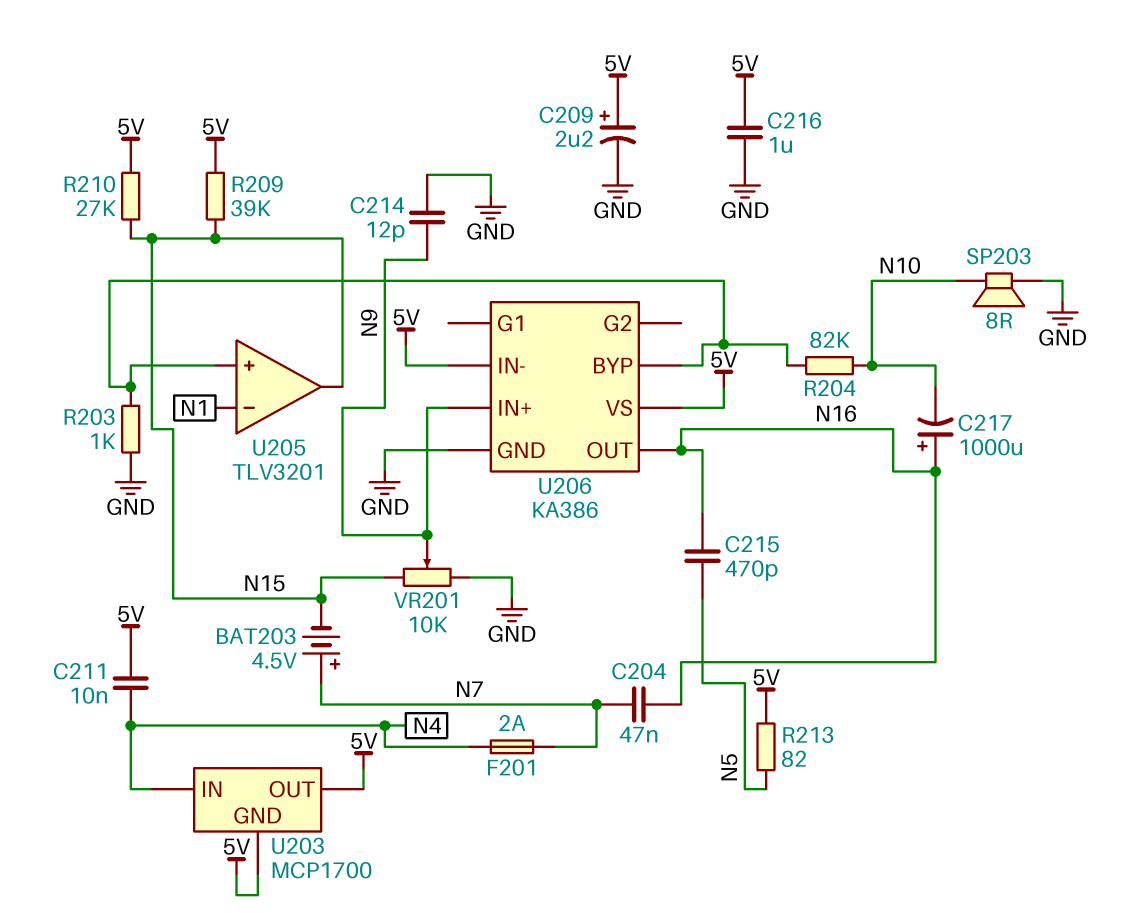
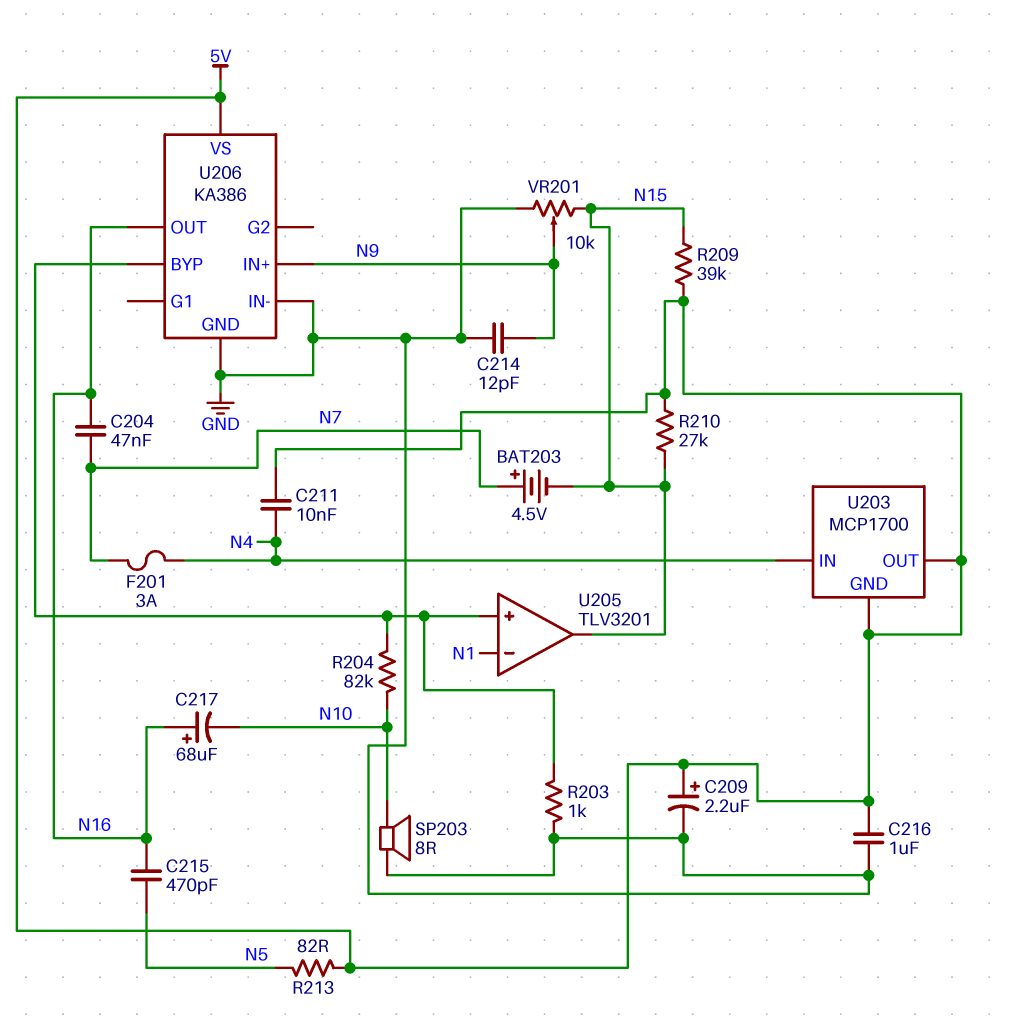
C217: 1000uF (plus N16, minus N10) -> 68uF (plus N16, minus N10)
F201: 2A (N4, N7) -> 3A (N4, N7)
U206 pin IN-: 5V -> GND

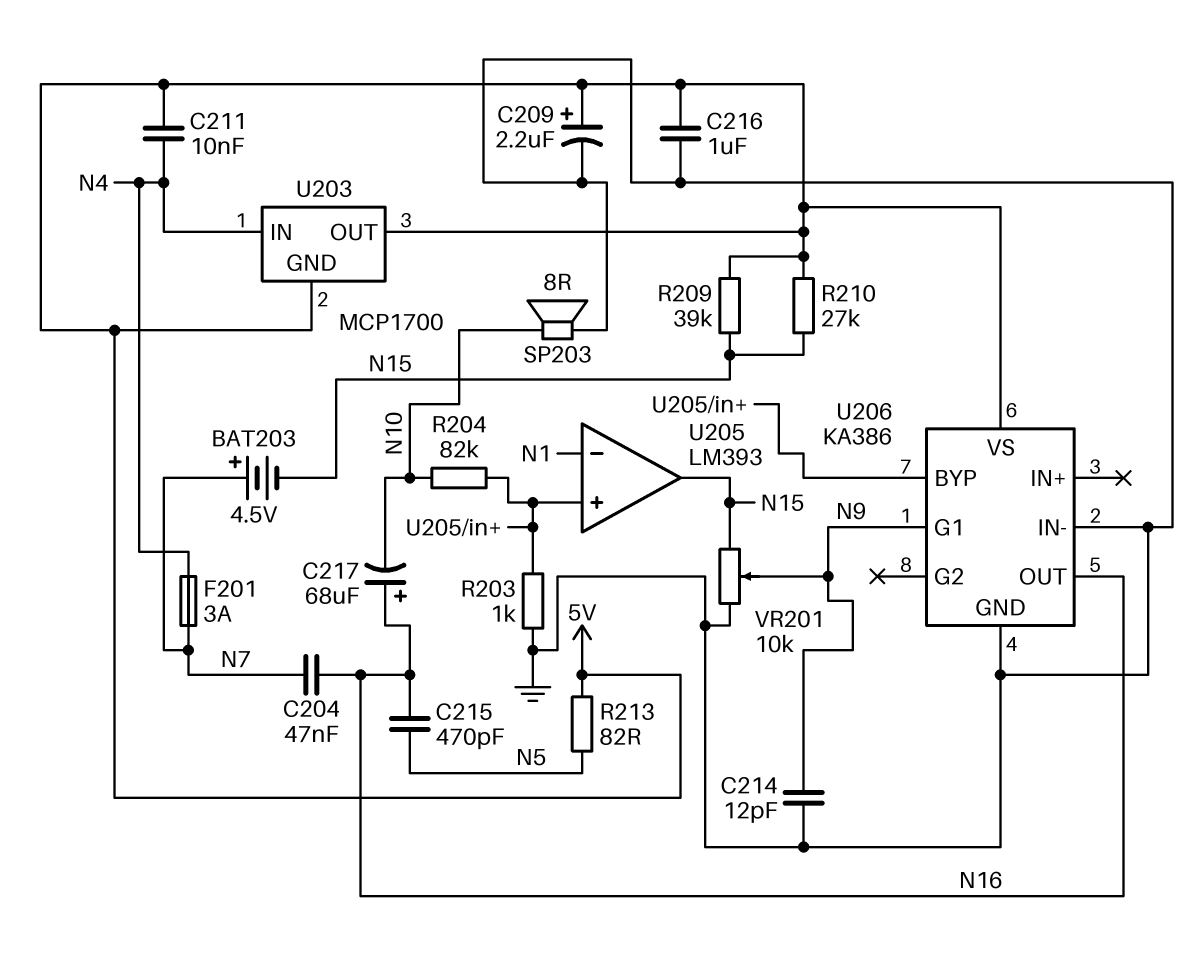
U205: TLV3201 -> LM393
U206 pin G1: none -> N9
U206 pin IN+: N9 -> none

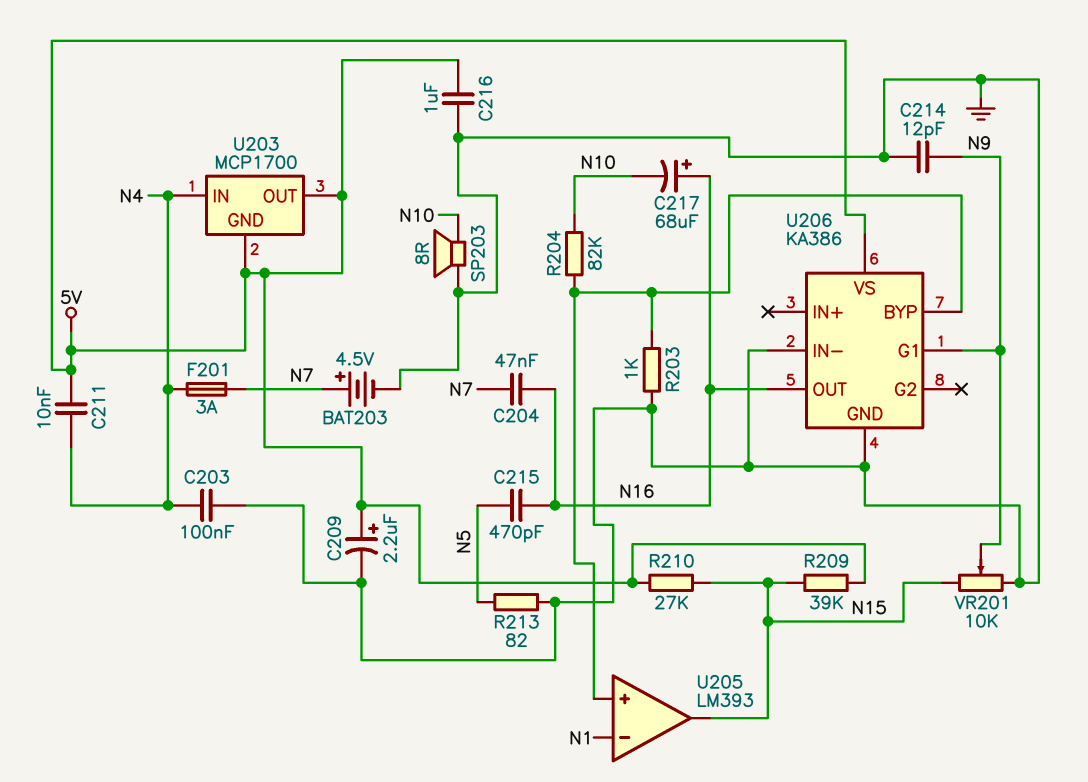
BAT203: 4.5V (plus N7, minus N15) -> 4.5V (plus N7, minus GND)
C203: none -> 100nF (GND, N4)
R213: 82 (5V, N5) -> 82 (GND, N5)

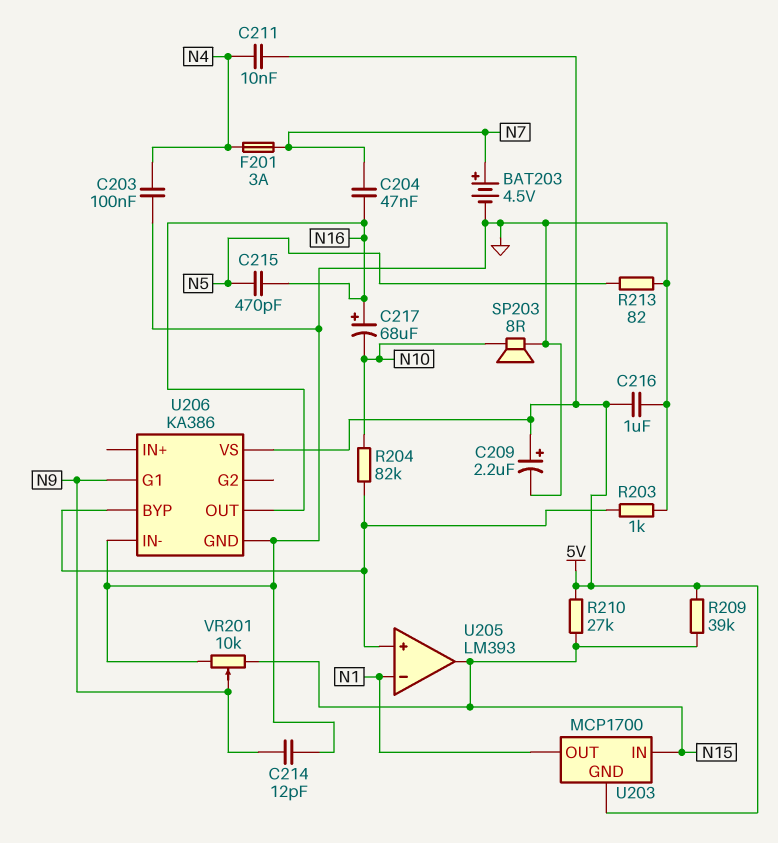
U203 pin IN: N4 -> N15
U203 pin OUT: 5V -> N1

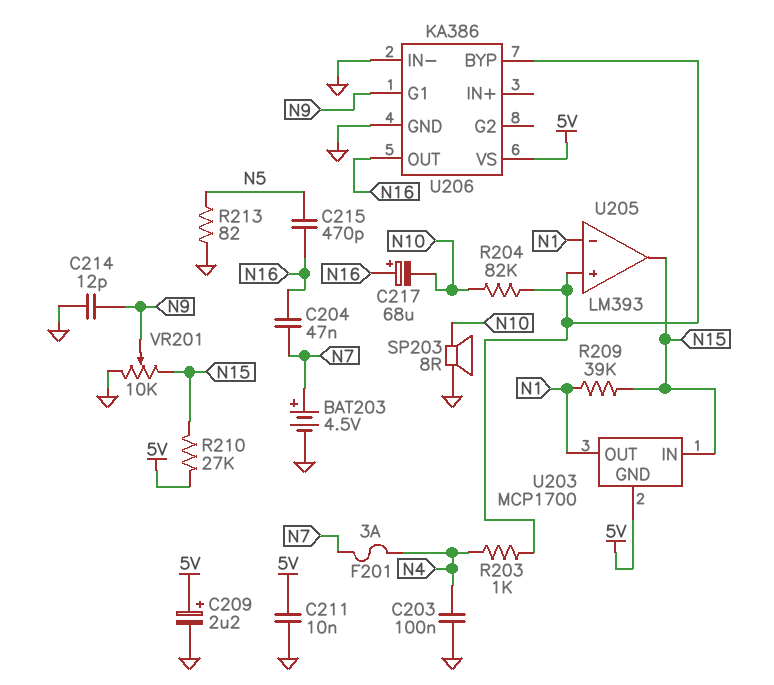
C211: 10nF (5V, N4) -> 10nF (5V, GND)
C216: 1uF (5V, GND) -> none
R203: 1k (GND, U205/in+) -> 1k (N4, U205/in+)
R209: 39k (5V, N15) -> 39k (N1, N15)

